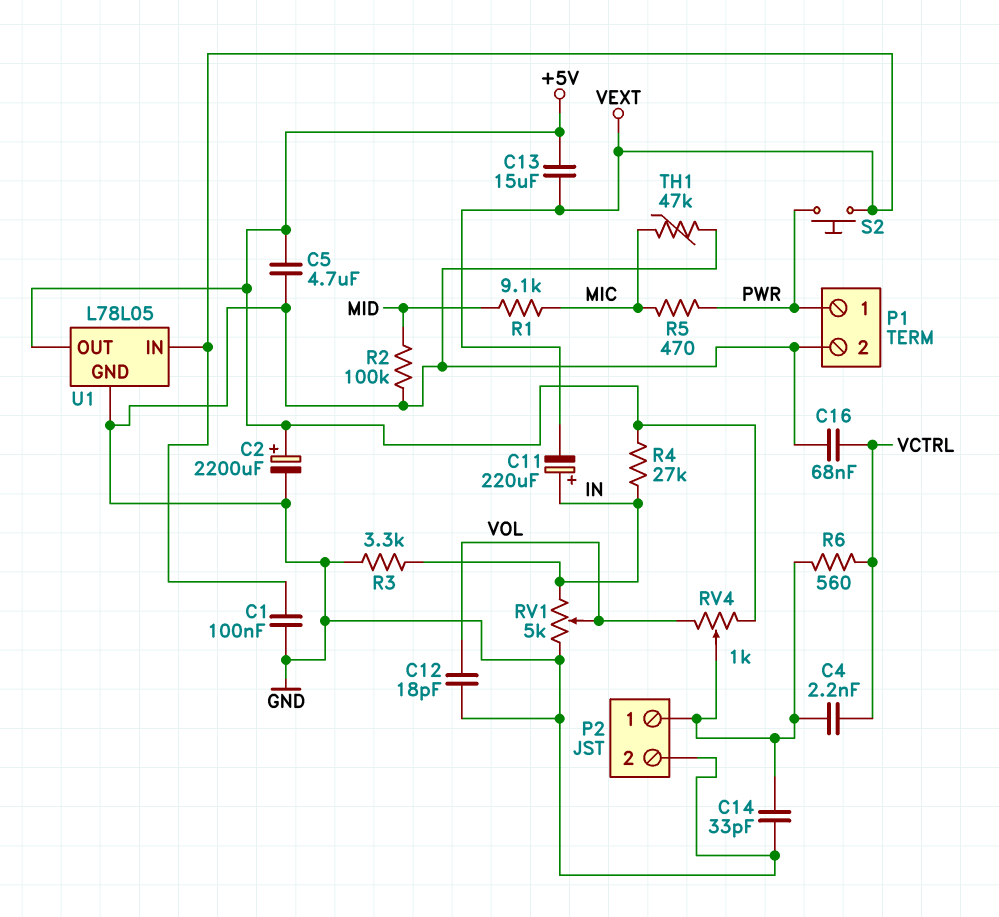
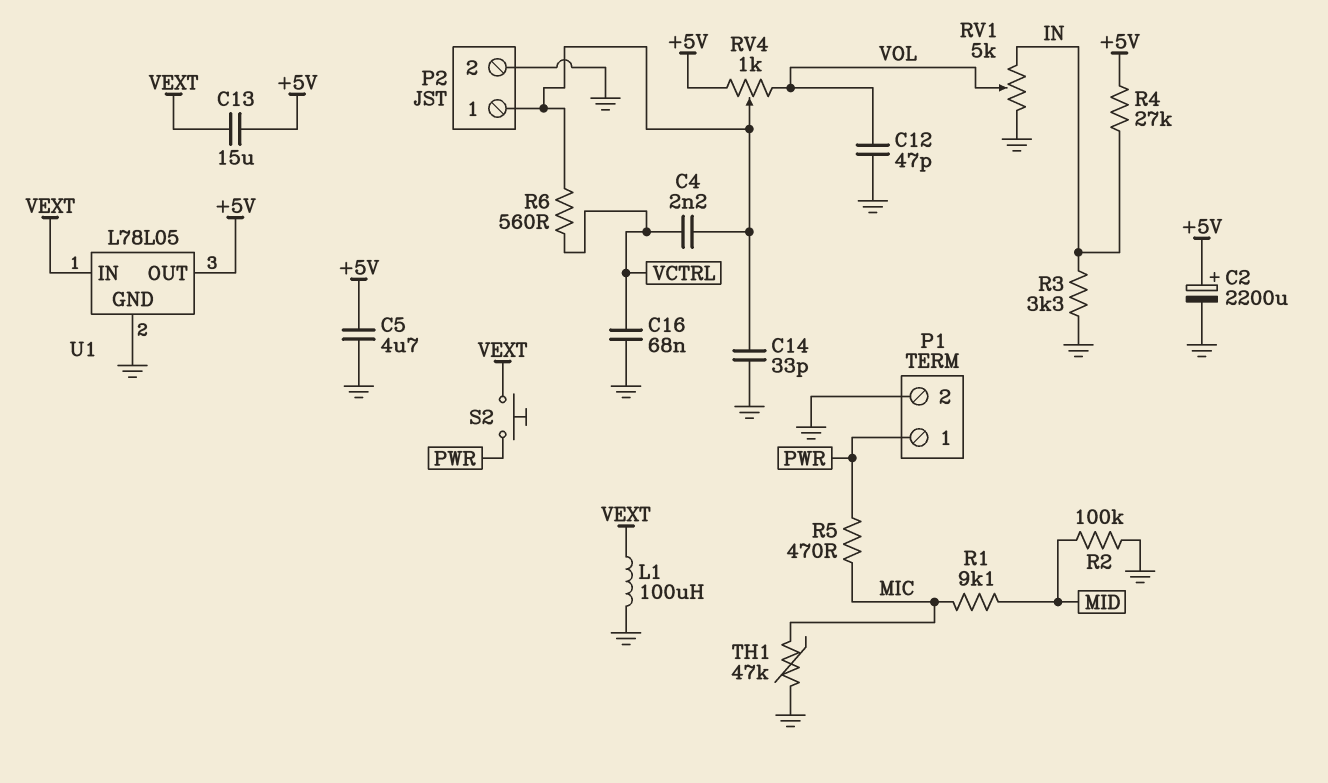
C1: 100nF (GND, VEXT) -> none
C11: 220uF (plus IN, minus VEXT) -> none
C12: 18pF (GND, VOL) -> 47pF (GND, VOL)
L1: none -> 100uH (GND, VEXT)

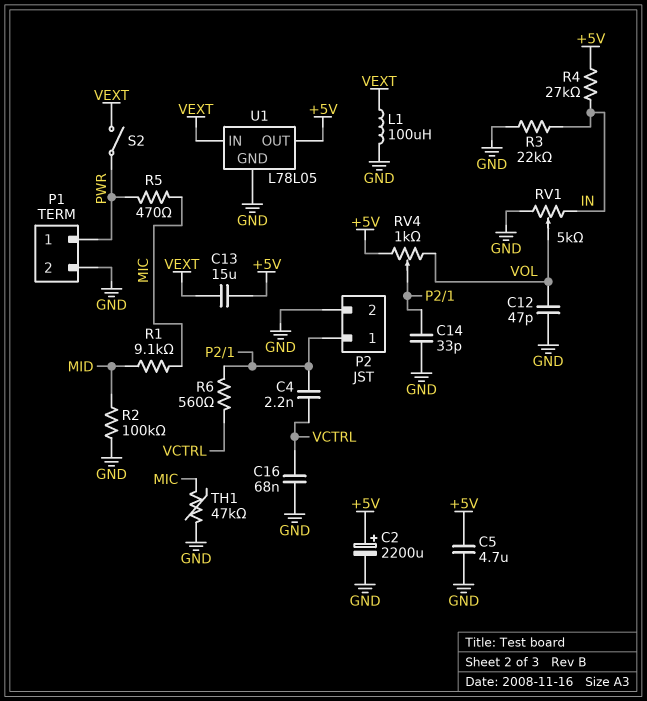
R3: 3.3k (GND, IN) -> 22k (GND, IN)
S2: button (PWR, VEXT) -> switch (PWR, VEXT)

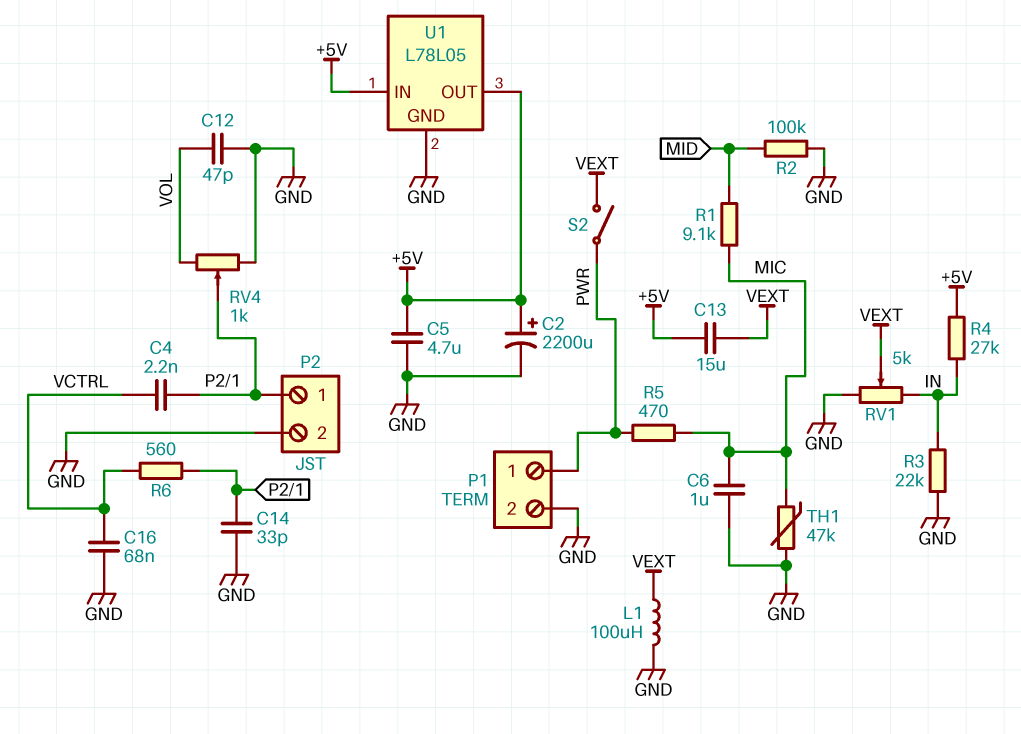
C6: none -> 1uF (GND, MIC)
RV1: 5k (GND, IN, wiper VOL) -> 5k (GND, IN, wiper VEXT)
RV4: 1k (+5V, VOL, wiper P2/1) -> 1k (GND, VOL, wiper P2/1)
U1 pin IN: VEXT -> +5V

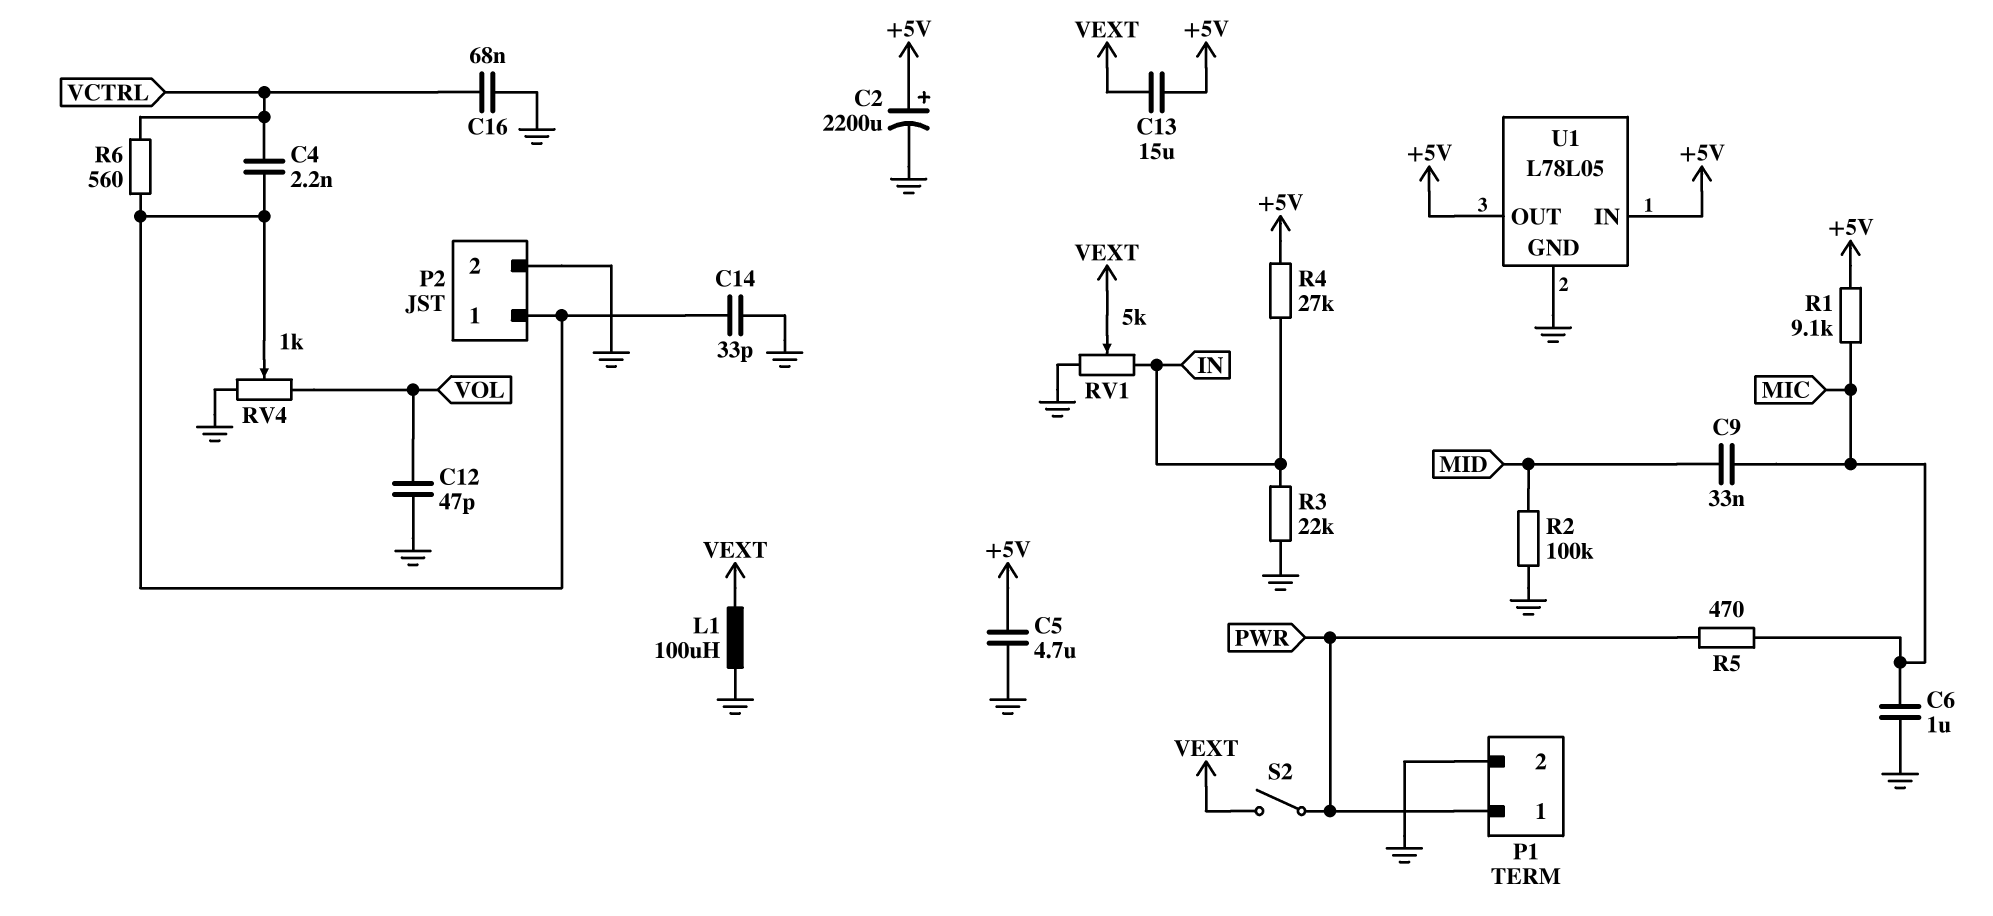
C9: none -> 33nF (MIC, MID)
R1: 9.1k (MIC, MID) -> 9.1k (+5V, MIC)
TH1: 47k (GND, MIC) -> none

